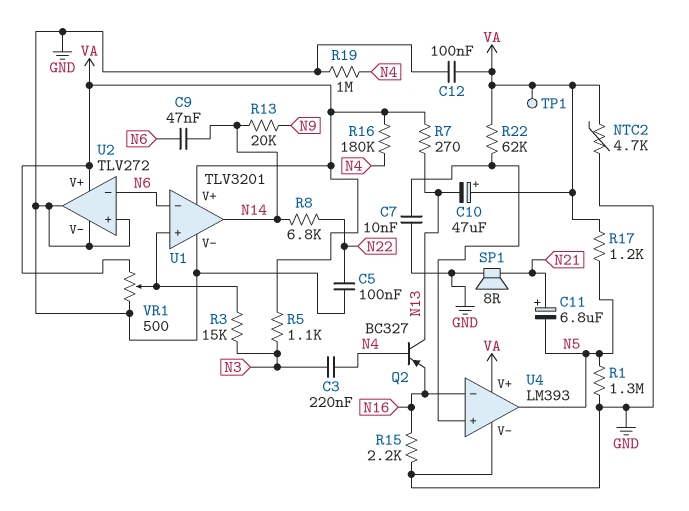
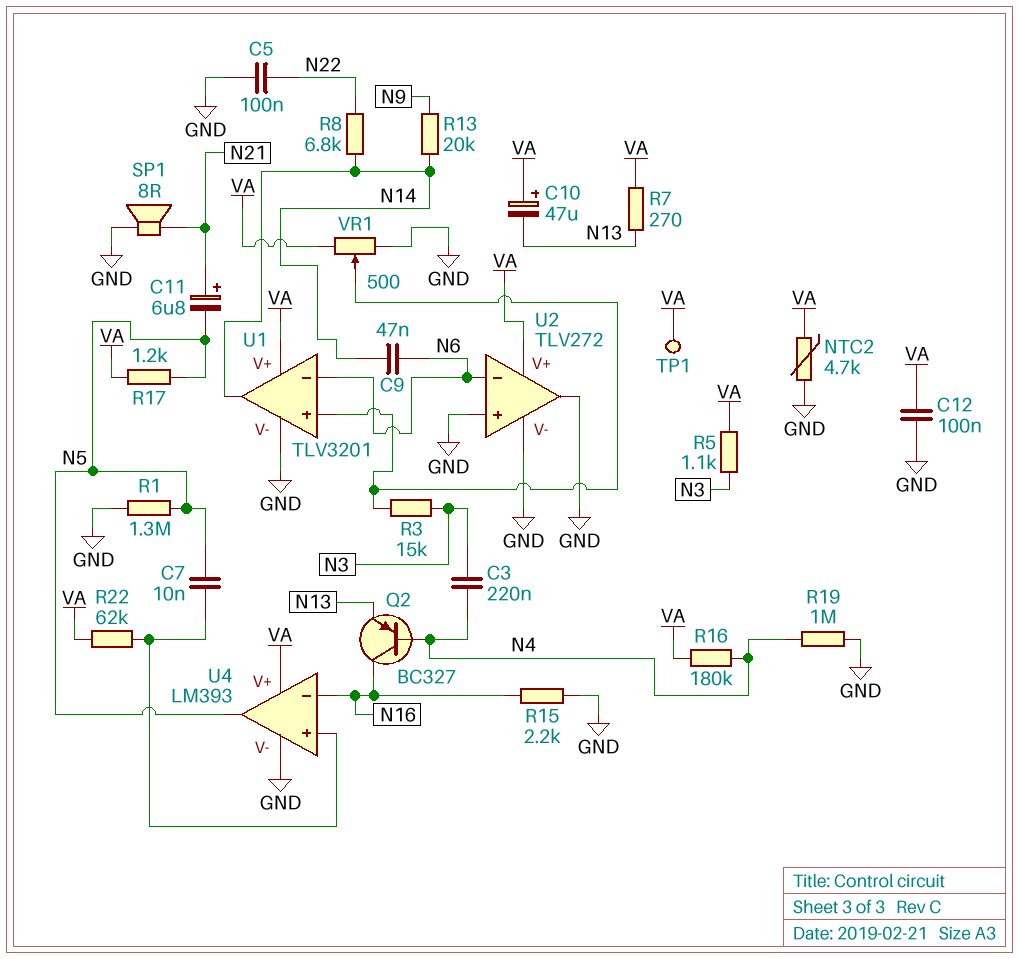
C7: 10nF (GND, U4/in+) -> 10nF (N5, U4/in+)
Q2: PNP BC327 (B N4, C N13, E N16) -> PNP BC327 (B N4, C N16, E N13)

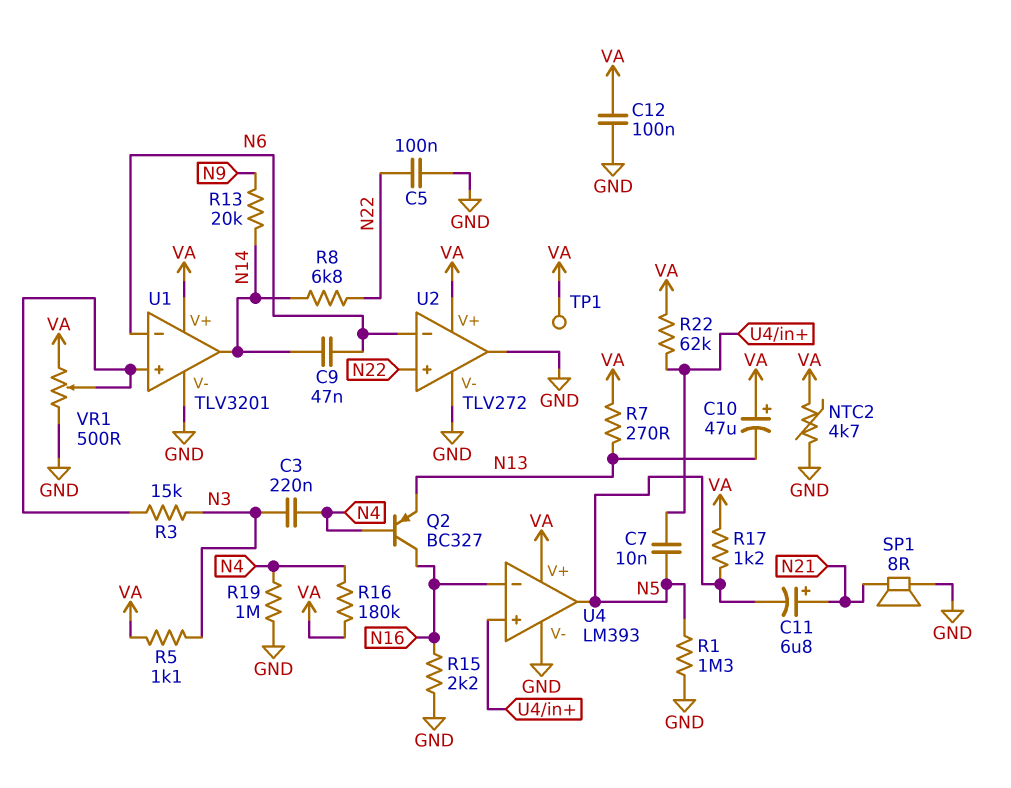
U2 pin in+: GND -> N22

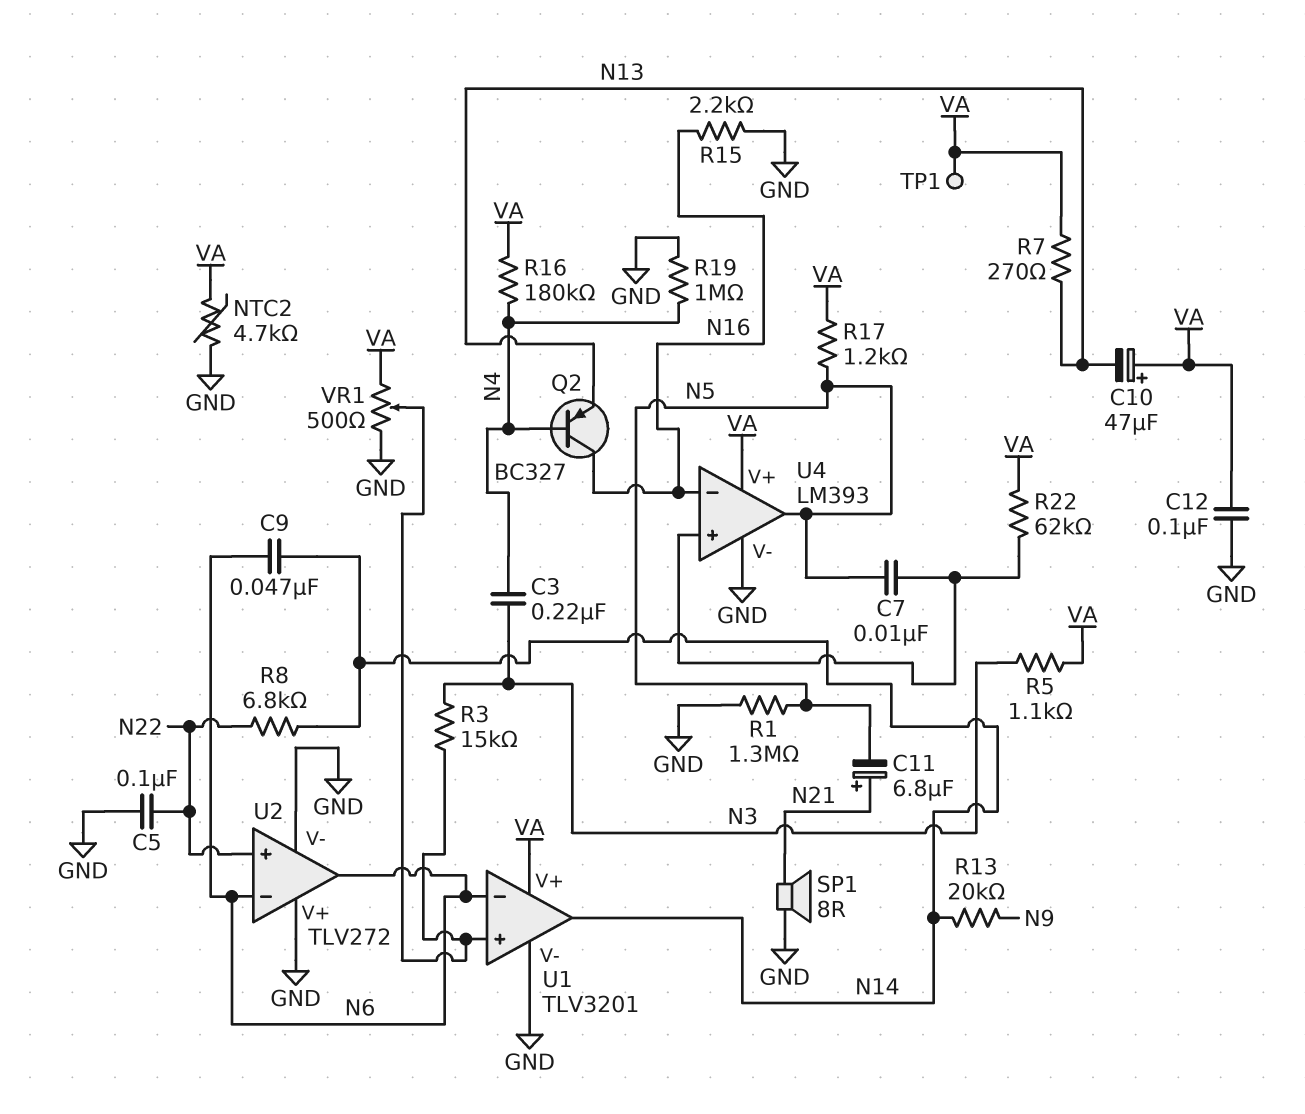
U2 pin V+: VA -> GND
U2 pin out: GND -> N6

